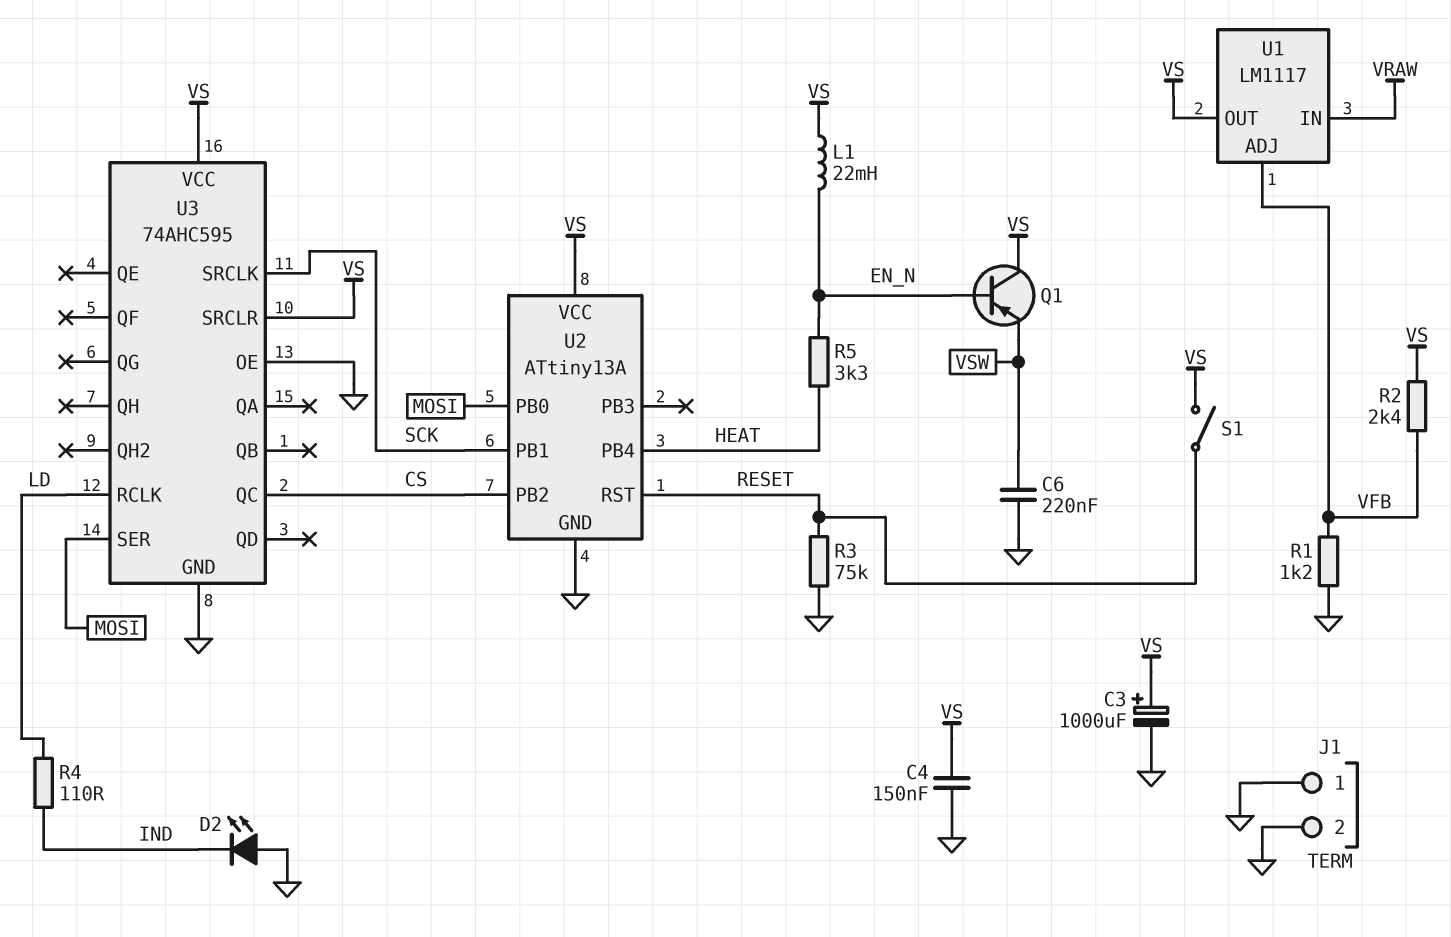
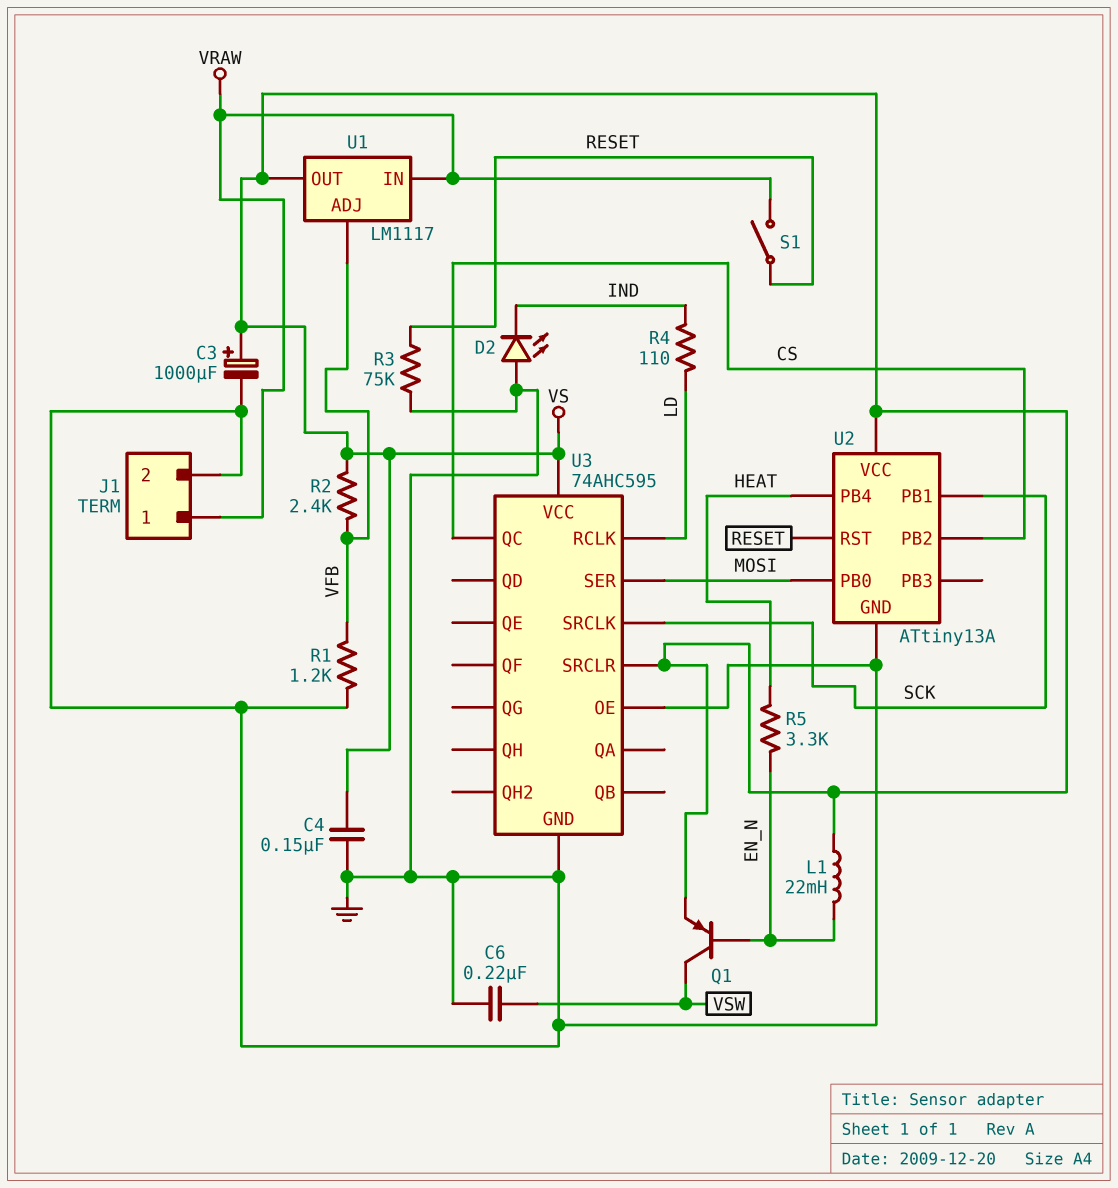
J1 pin 1: GND -> VRAW
Q1: PNP (B EN_N, C VS, E VSW) -> PNP (B EN_N, C VSW, E VS)
S1: switch (RESET, VS) -> switch (RESET, VRAW)

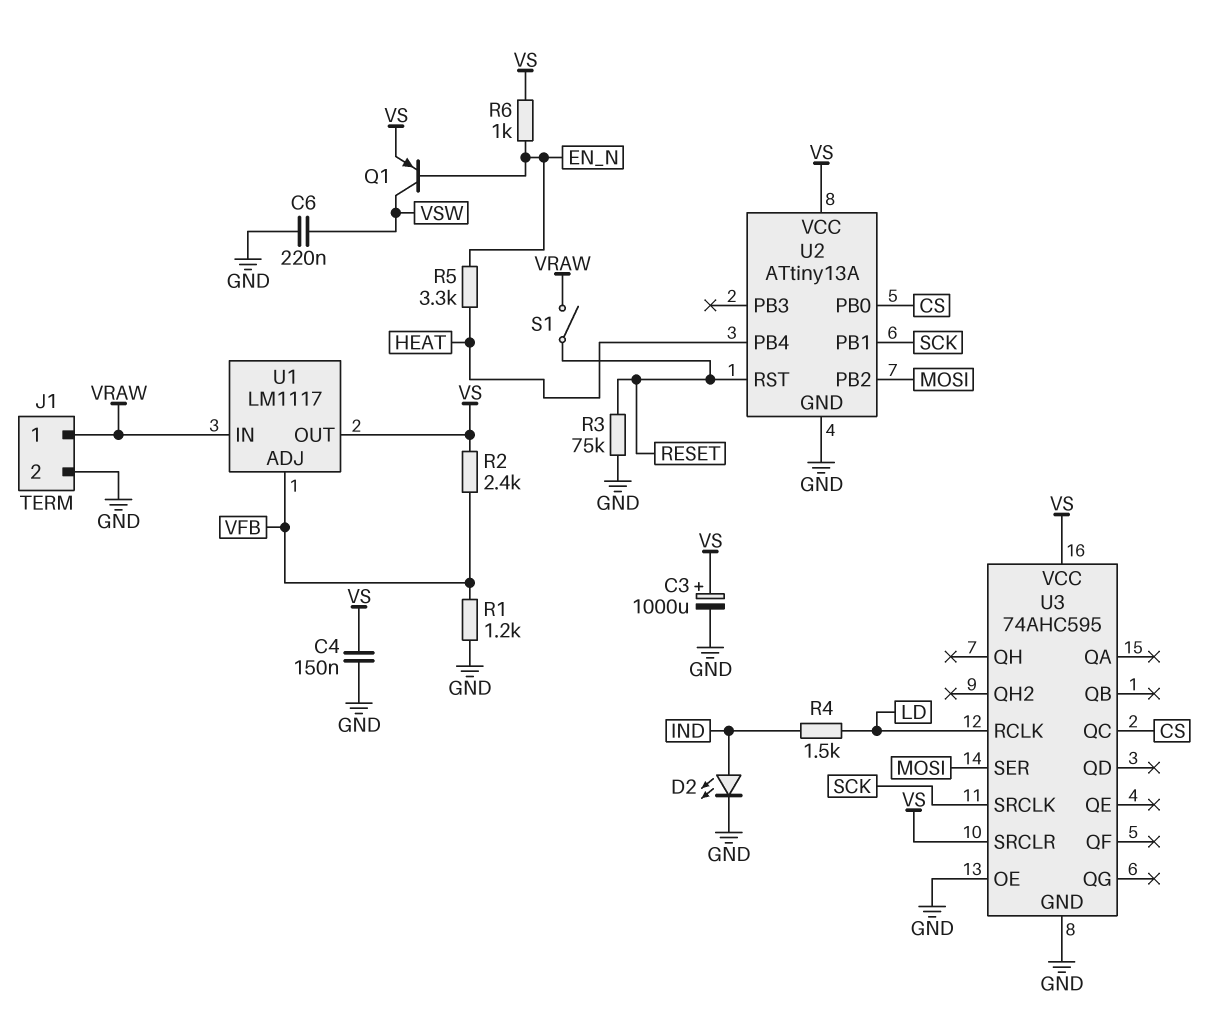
D2: LED (A GND, K IND) -> LED (A IND, K GND)
L1: 22mH (EN_N, VS) -> none
R4: 110 (IND, LD) -> 1.5k (IND, LD)
R6: none -> 1k (EN_N, VS)
U2 pin PB0: MOSI -> CS
U2 pin PB2: CS -> MOSI

